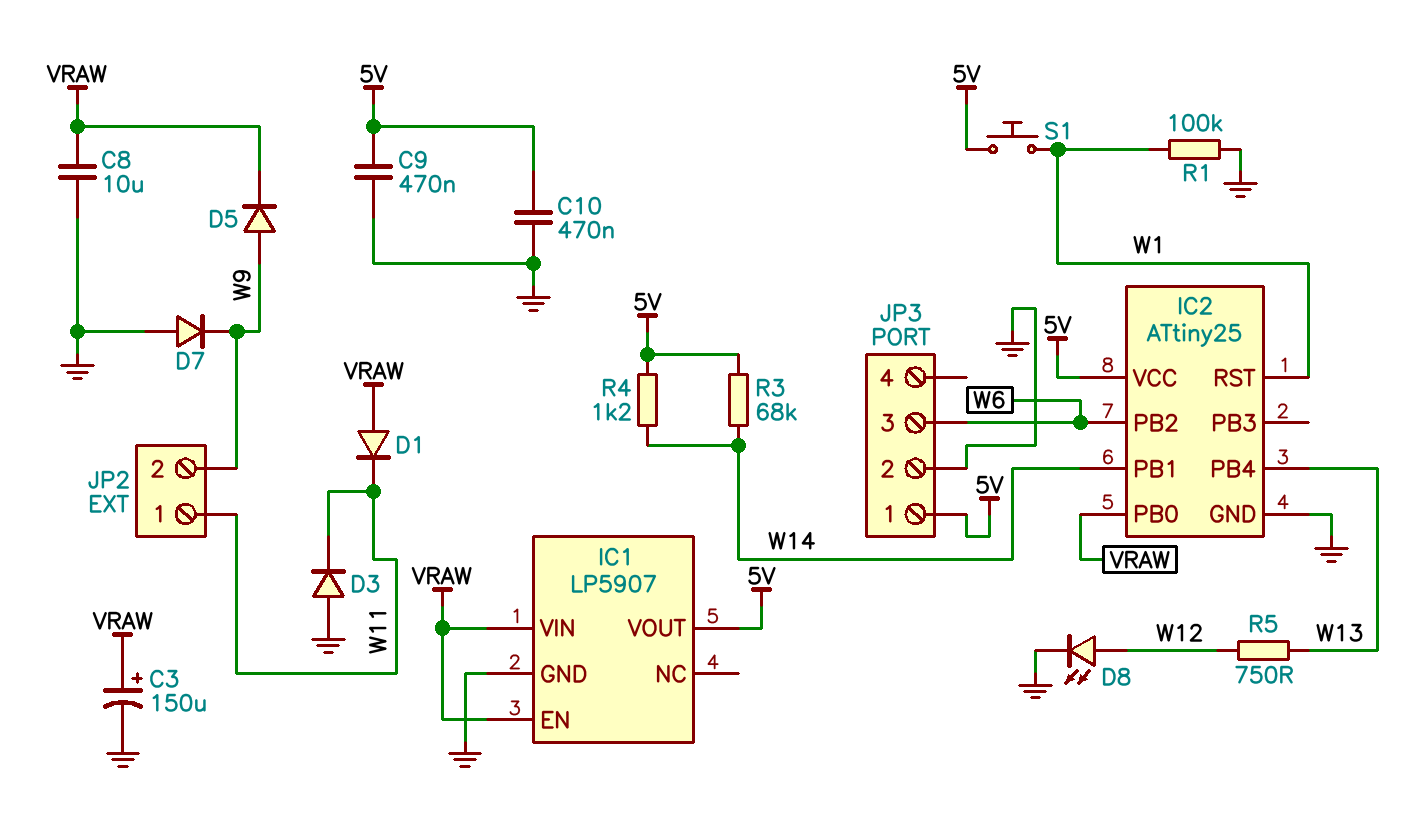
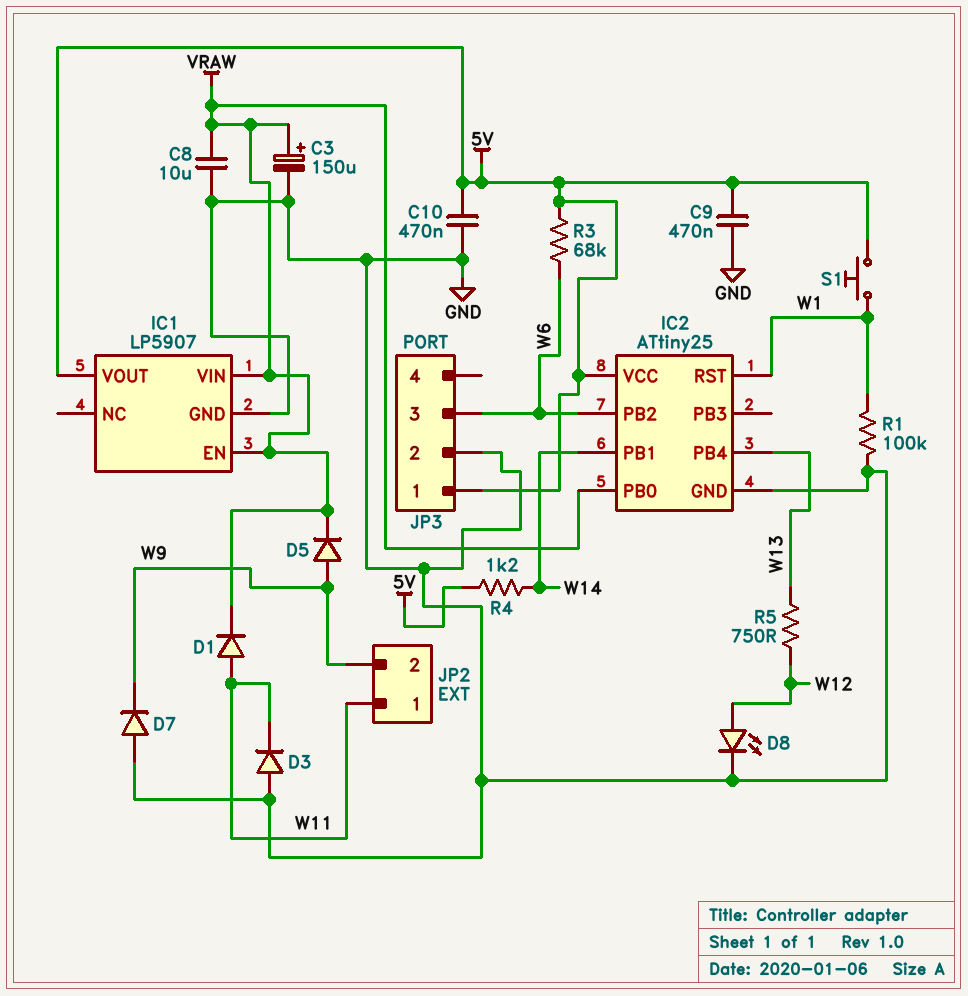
D1: diode (A VRAW, K W11) -> diode (A W11, K VRAW)
R3: 68k (5V, W14) -> 68k (5V, W6)

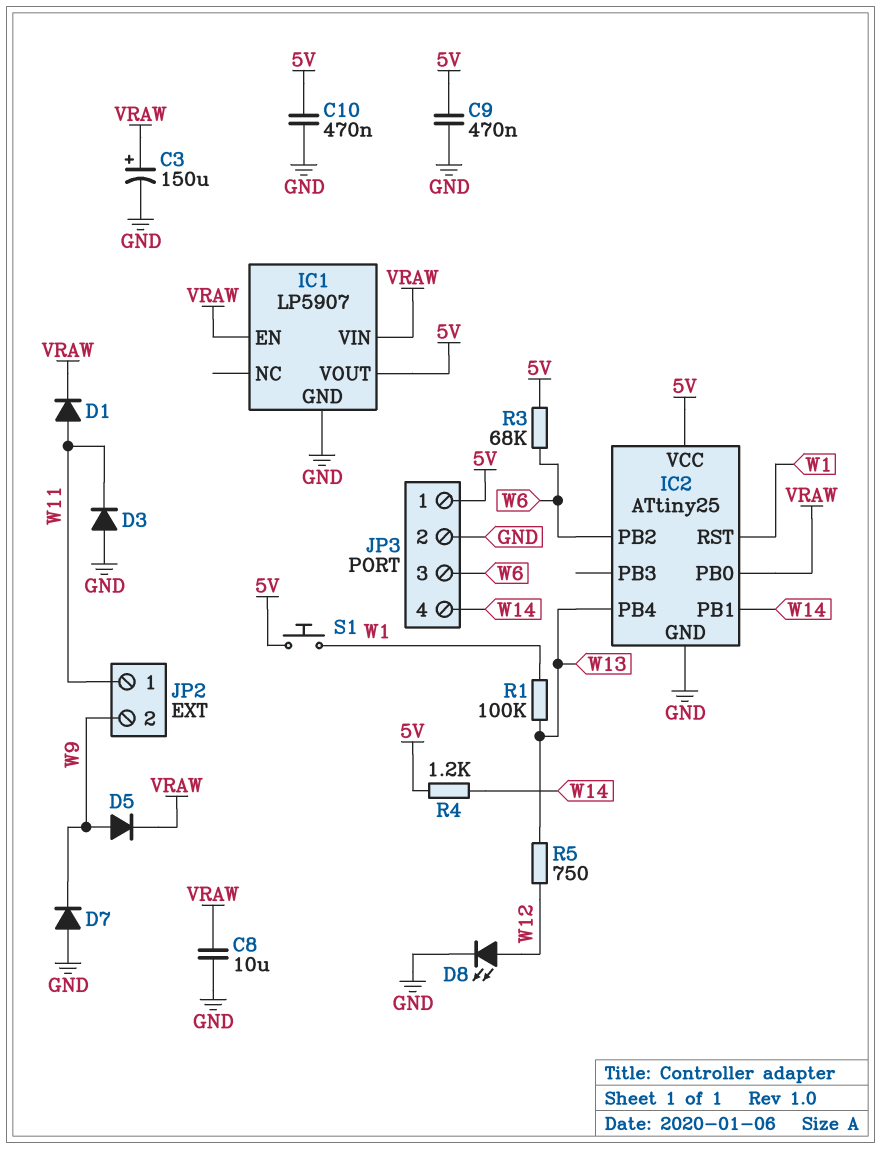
JP3 pin 4: none -> W14
R1: 100k (GND, W1) -> 100k (W1, W13)

